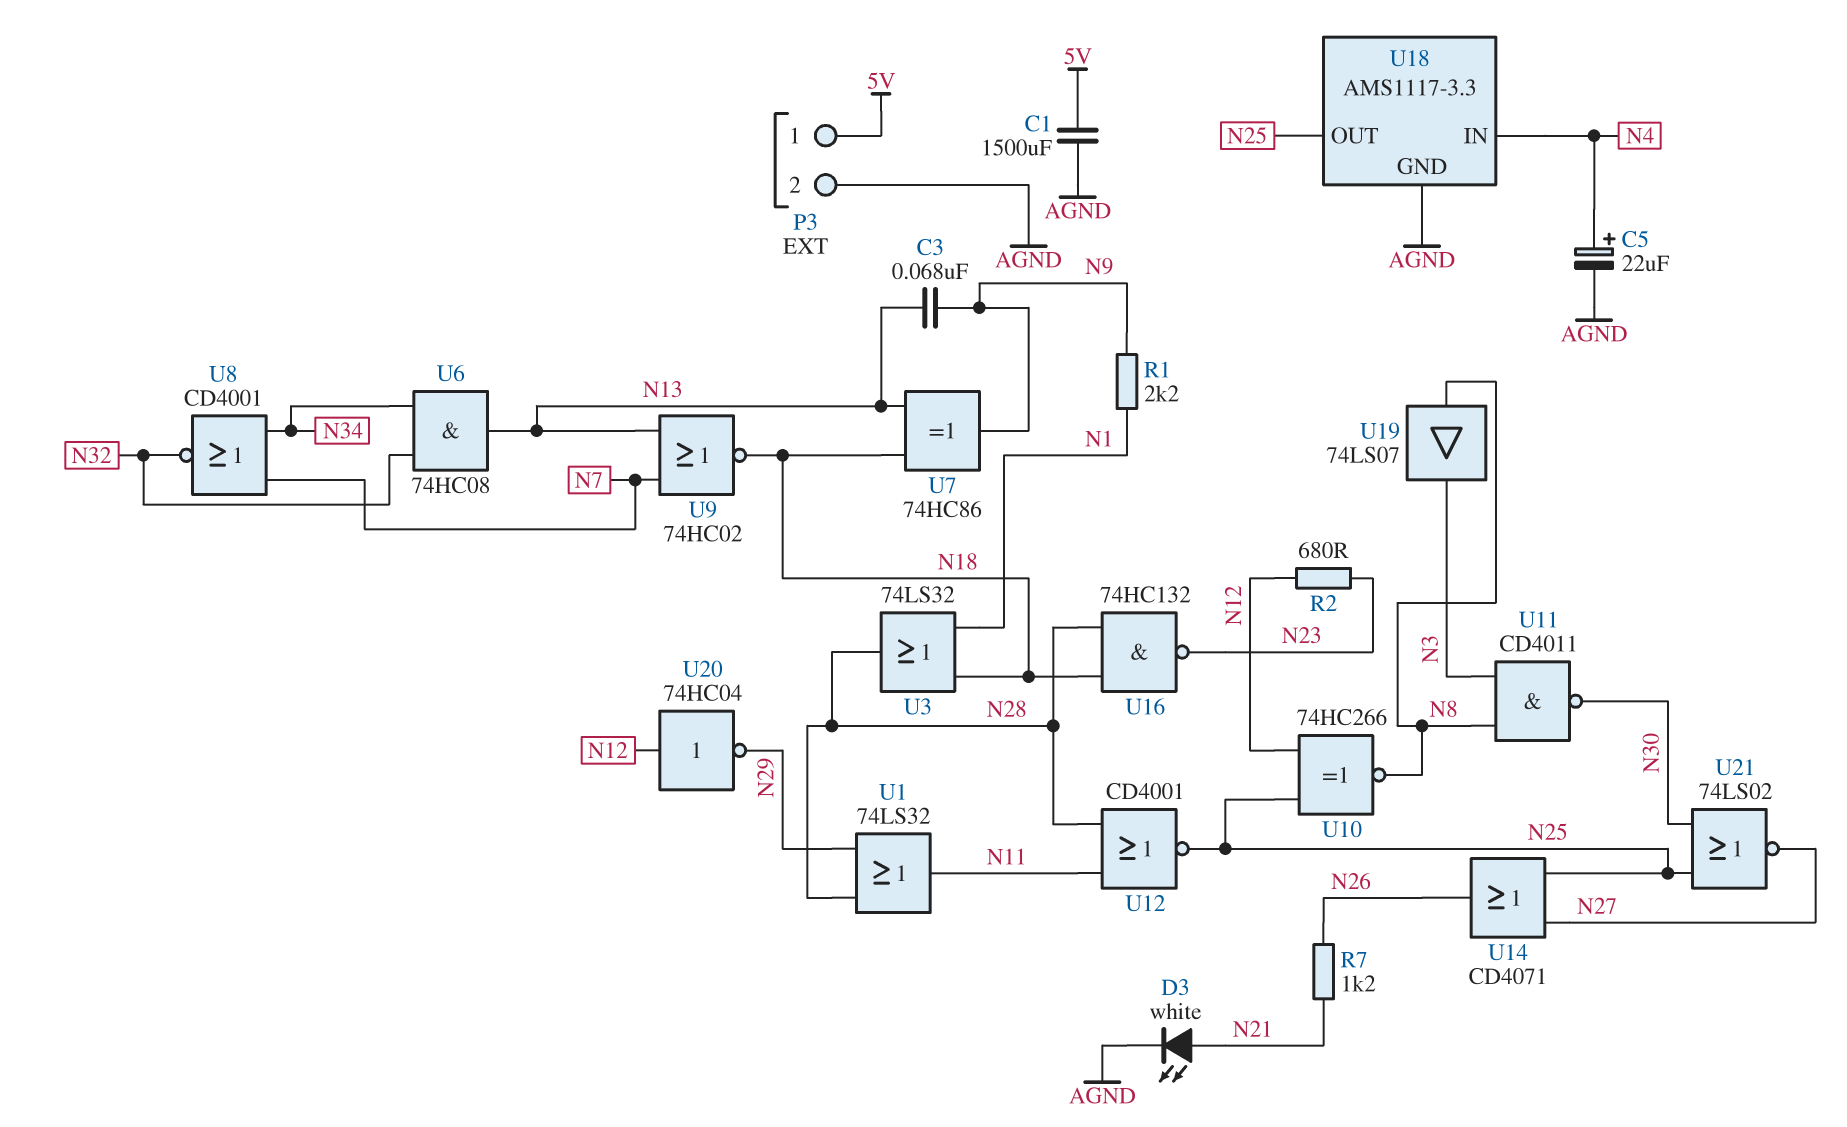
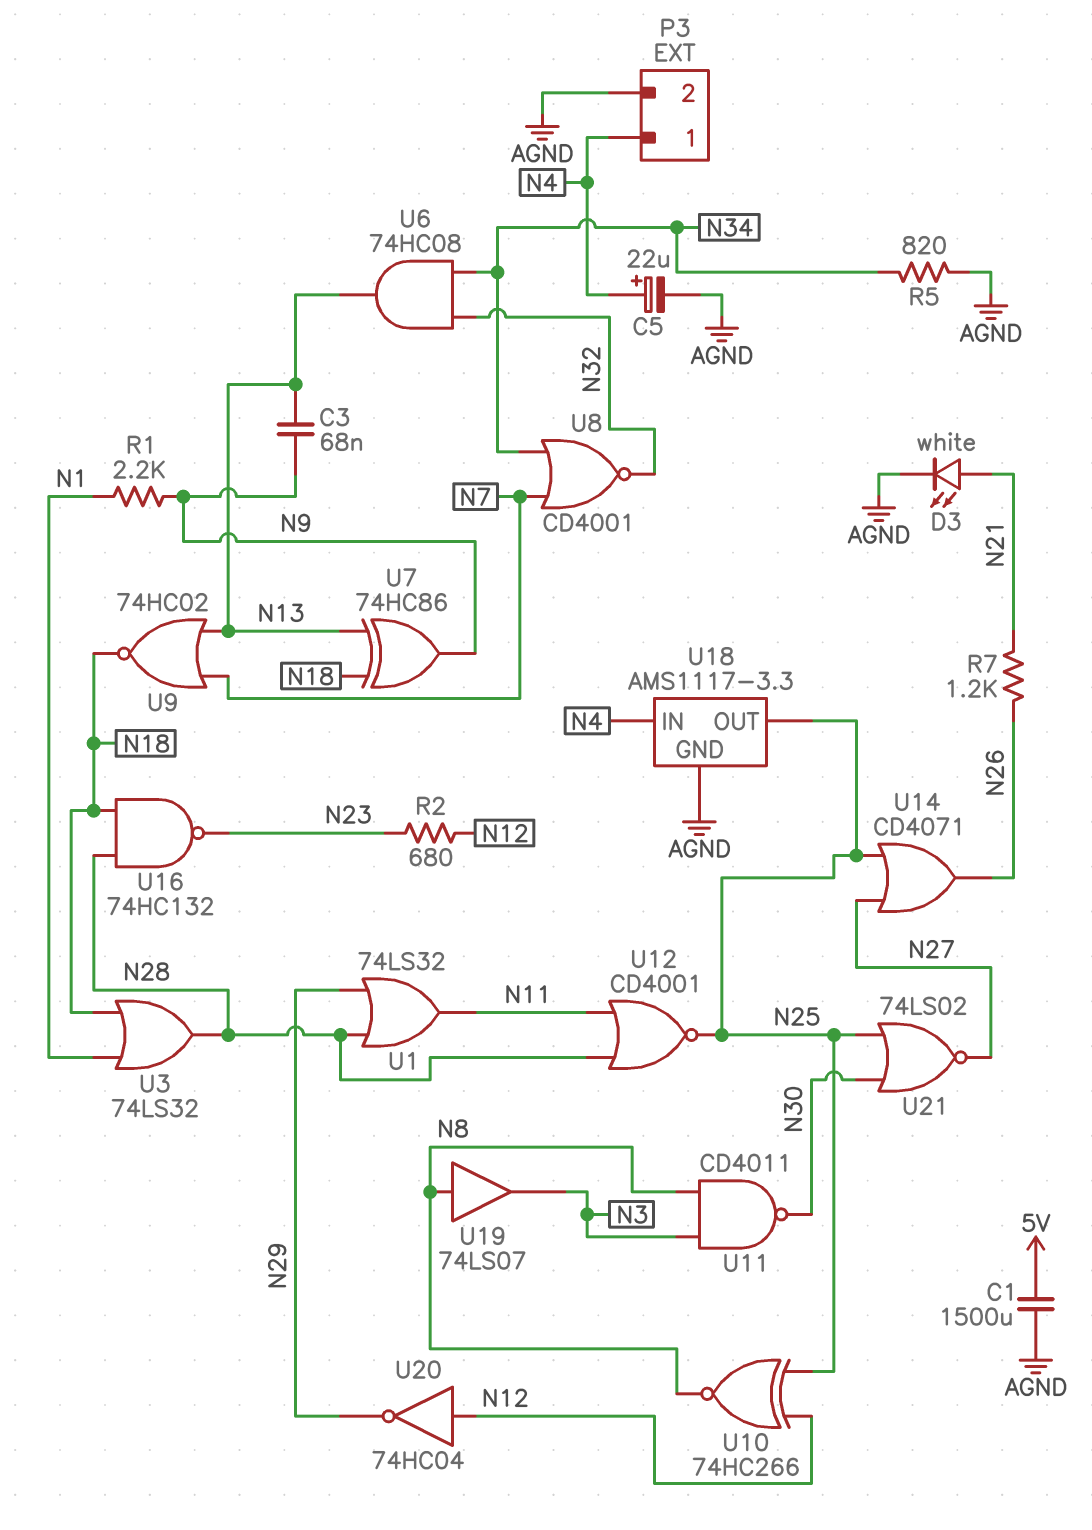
P3 pin 1: 5V -> N4
R5: none -> 820 (AGND, N34)

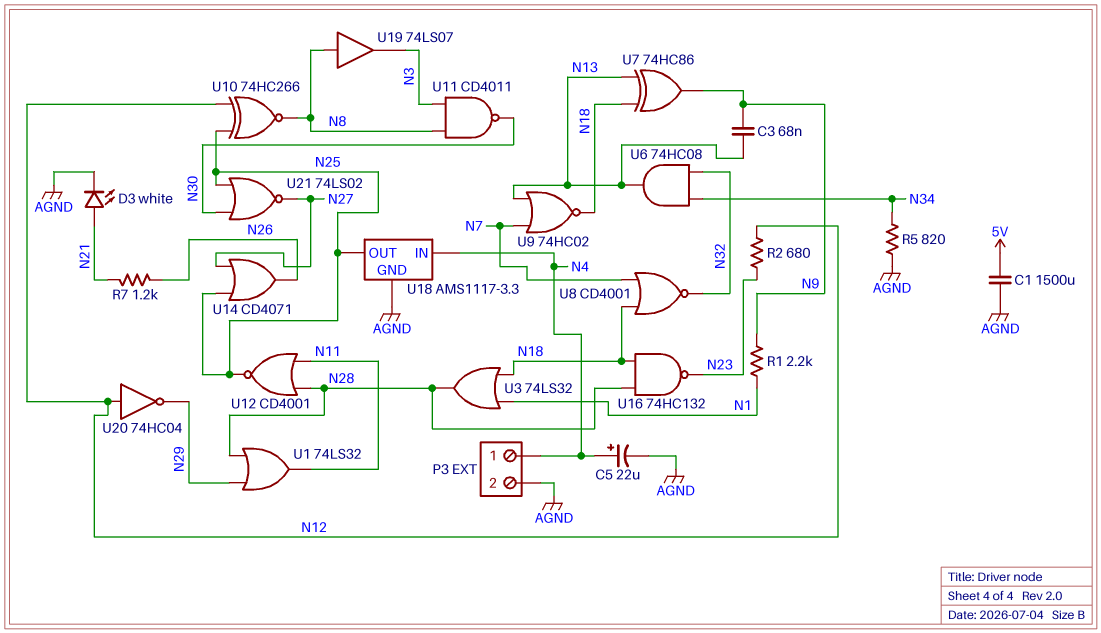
U8: NOR CD4001 (in N7, in N34, out N32) -> NOR CD4001 (in N7, in N18, out N32)

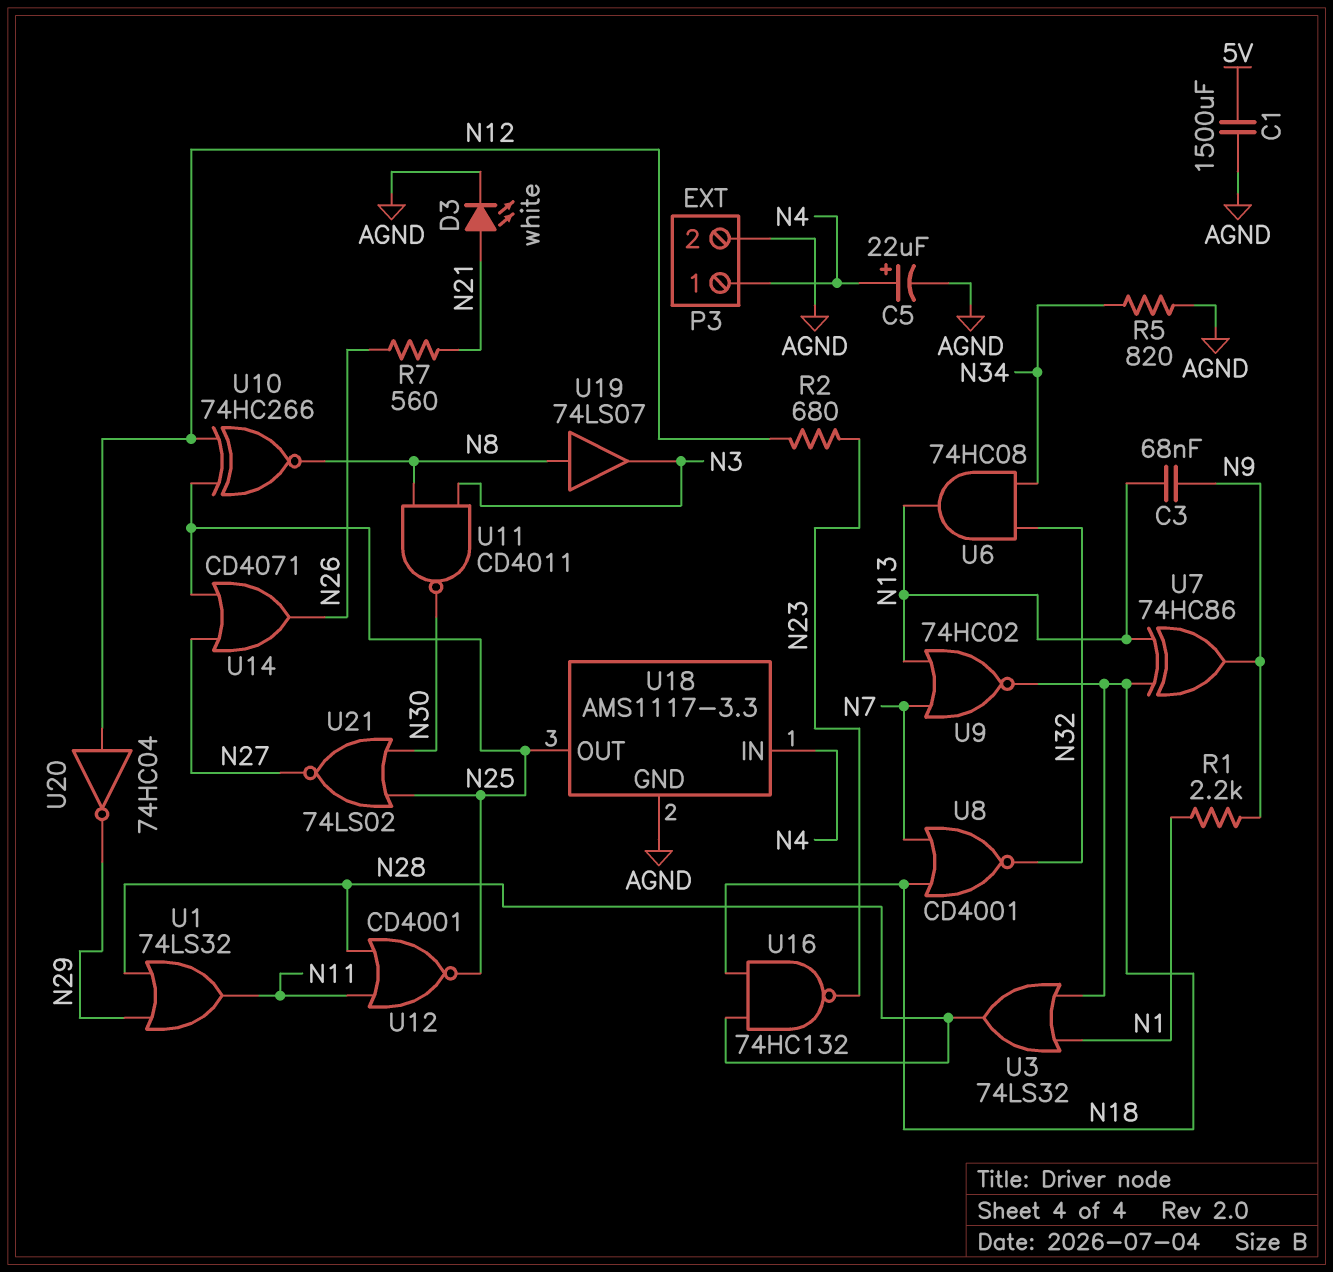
R7: 1.2k (N21, N26) -> 560 (N21, N26)

